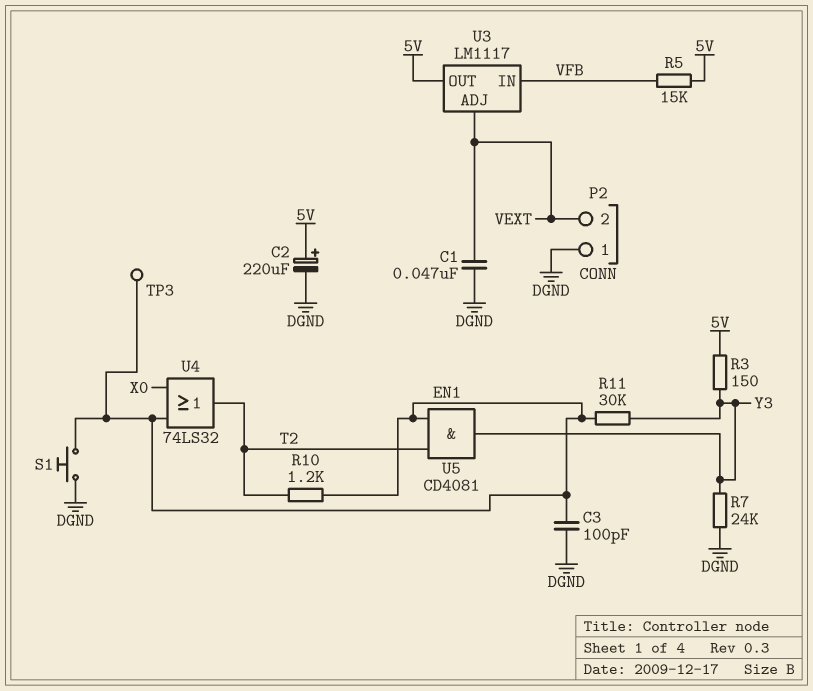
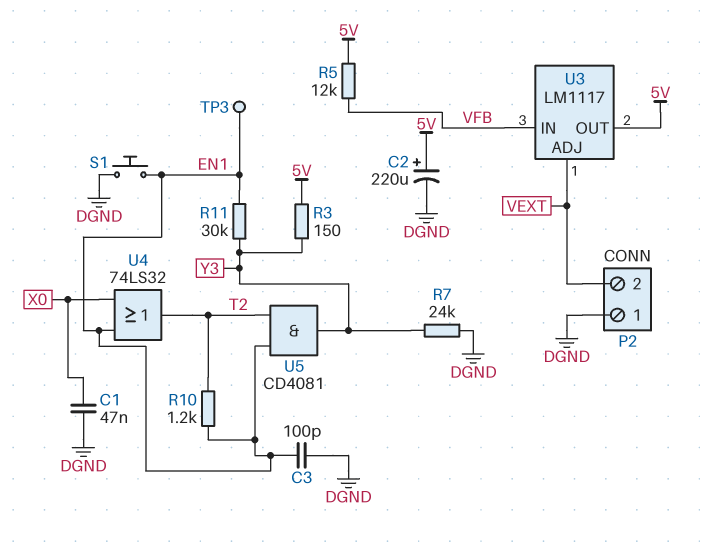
C1: 47nF (DGND, VEXT) -> 47nF (DGND, X0)
R5: 15k (5V, VFB) -> 12k (5V, VFB)

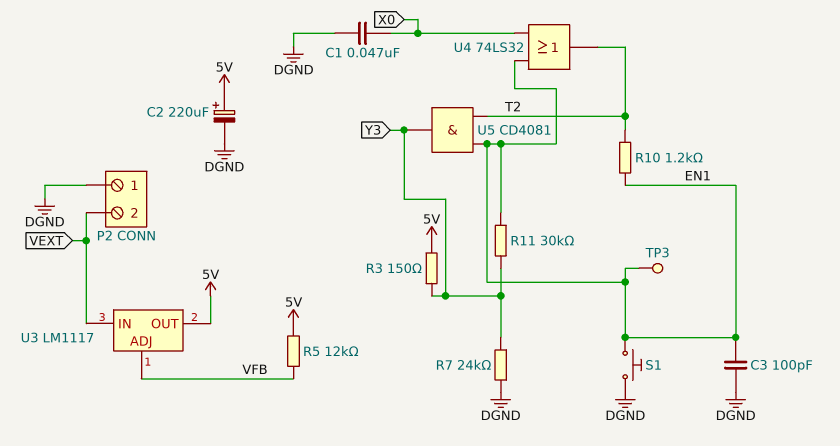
U3 pin ADJ: VEXT -> VFB
U3 pin IN: VFB -> VEXT

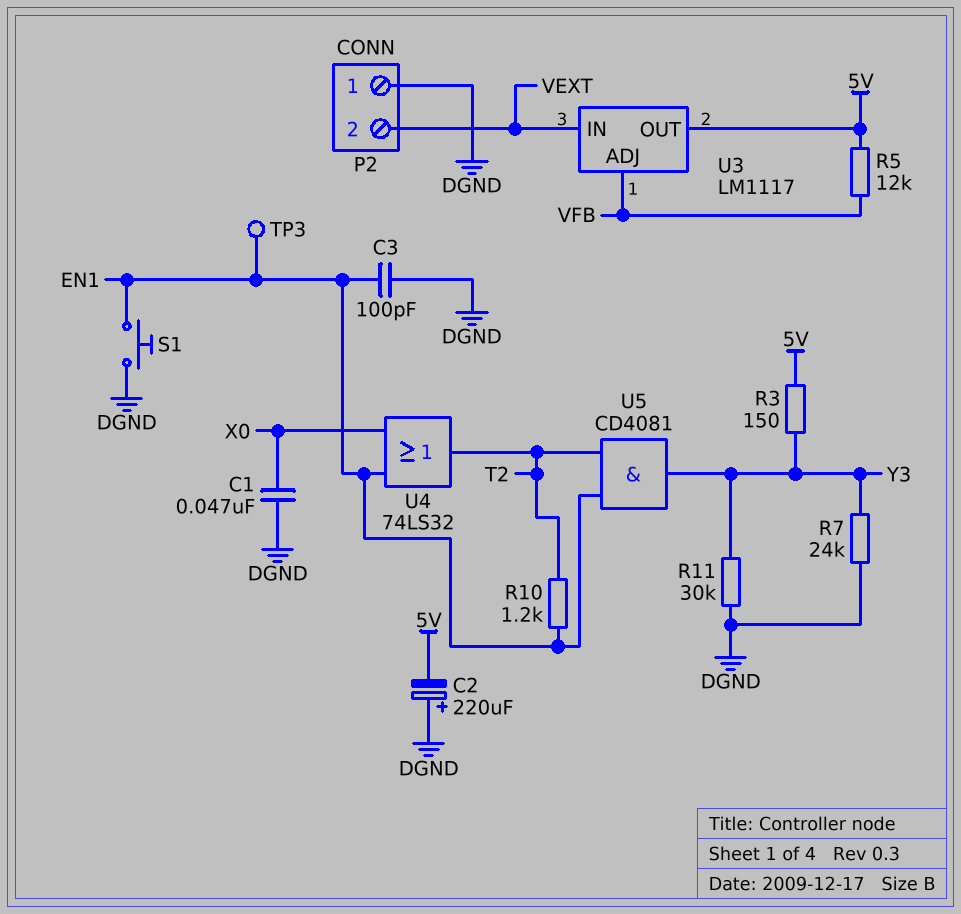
C2: 220uF (plus 5V, minus DGND) -> 220uF (plus DGND, minus 5V)
R11: 30k (EN1, Y3) -> 30k (DGND, Y3)

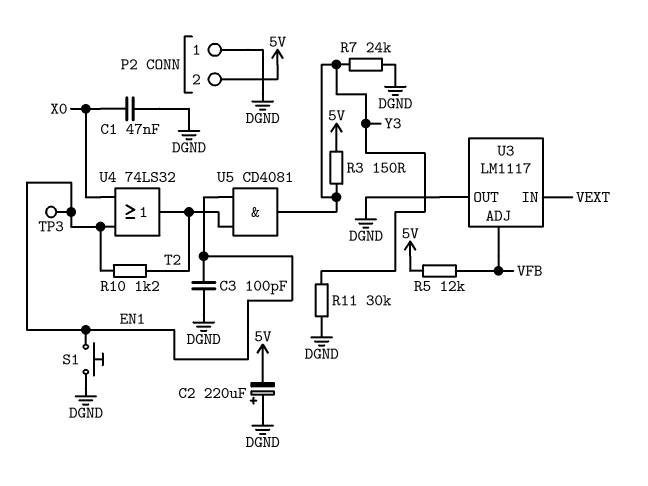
P2 pin 2: VEXT -> 5V
U3 pin OUT: 5V -> DGND

